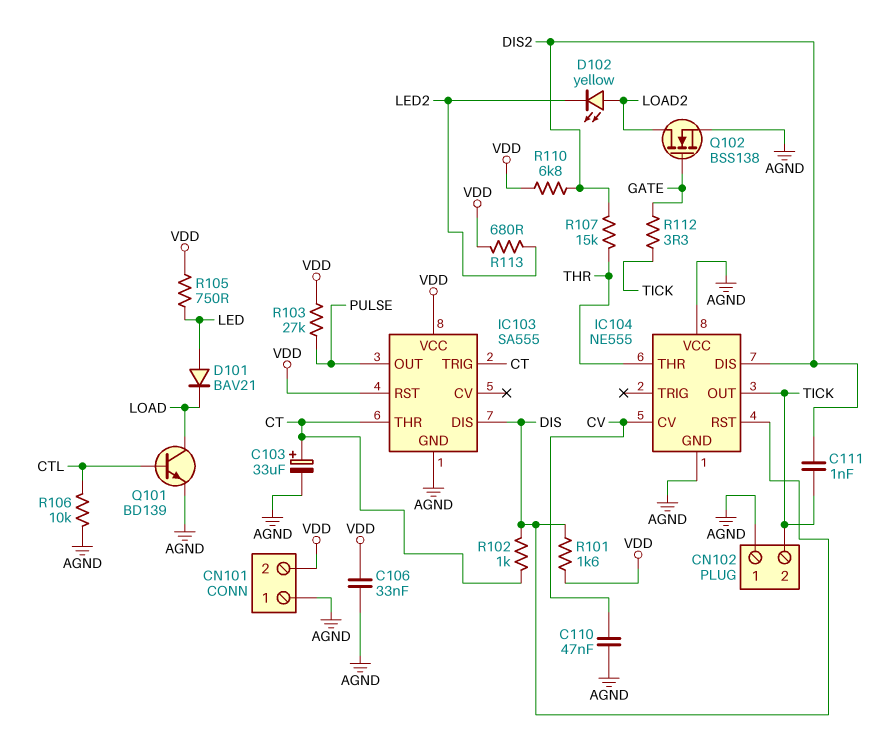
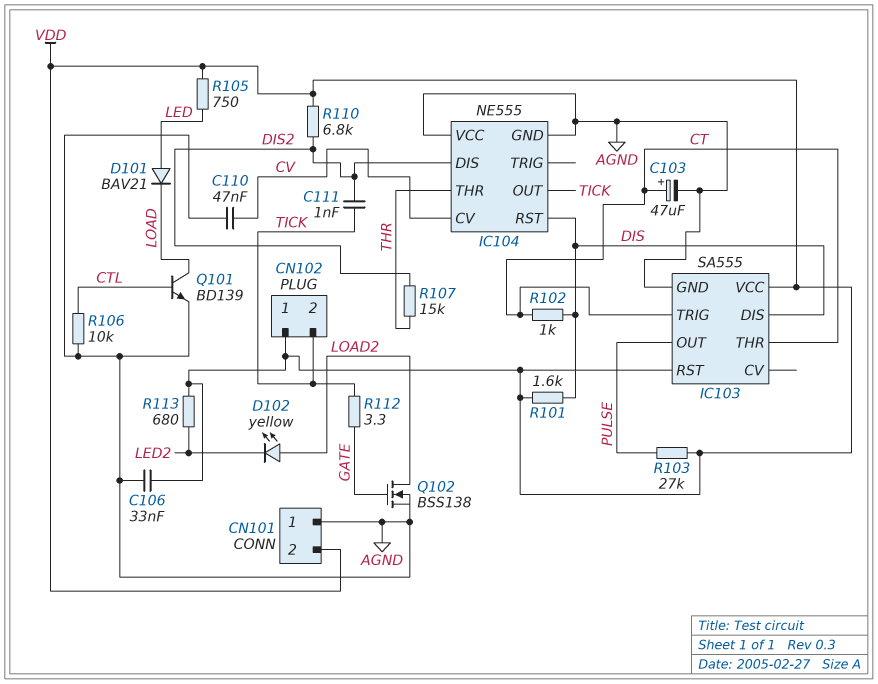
C103: 33uF (plus CT, minus AGND) -> 47uF (plus CT, minus AGND)
CN102 pin 1: AGND -> VDD

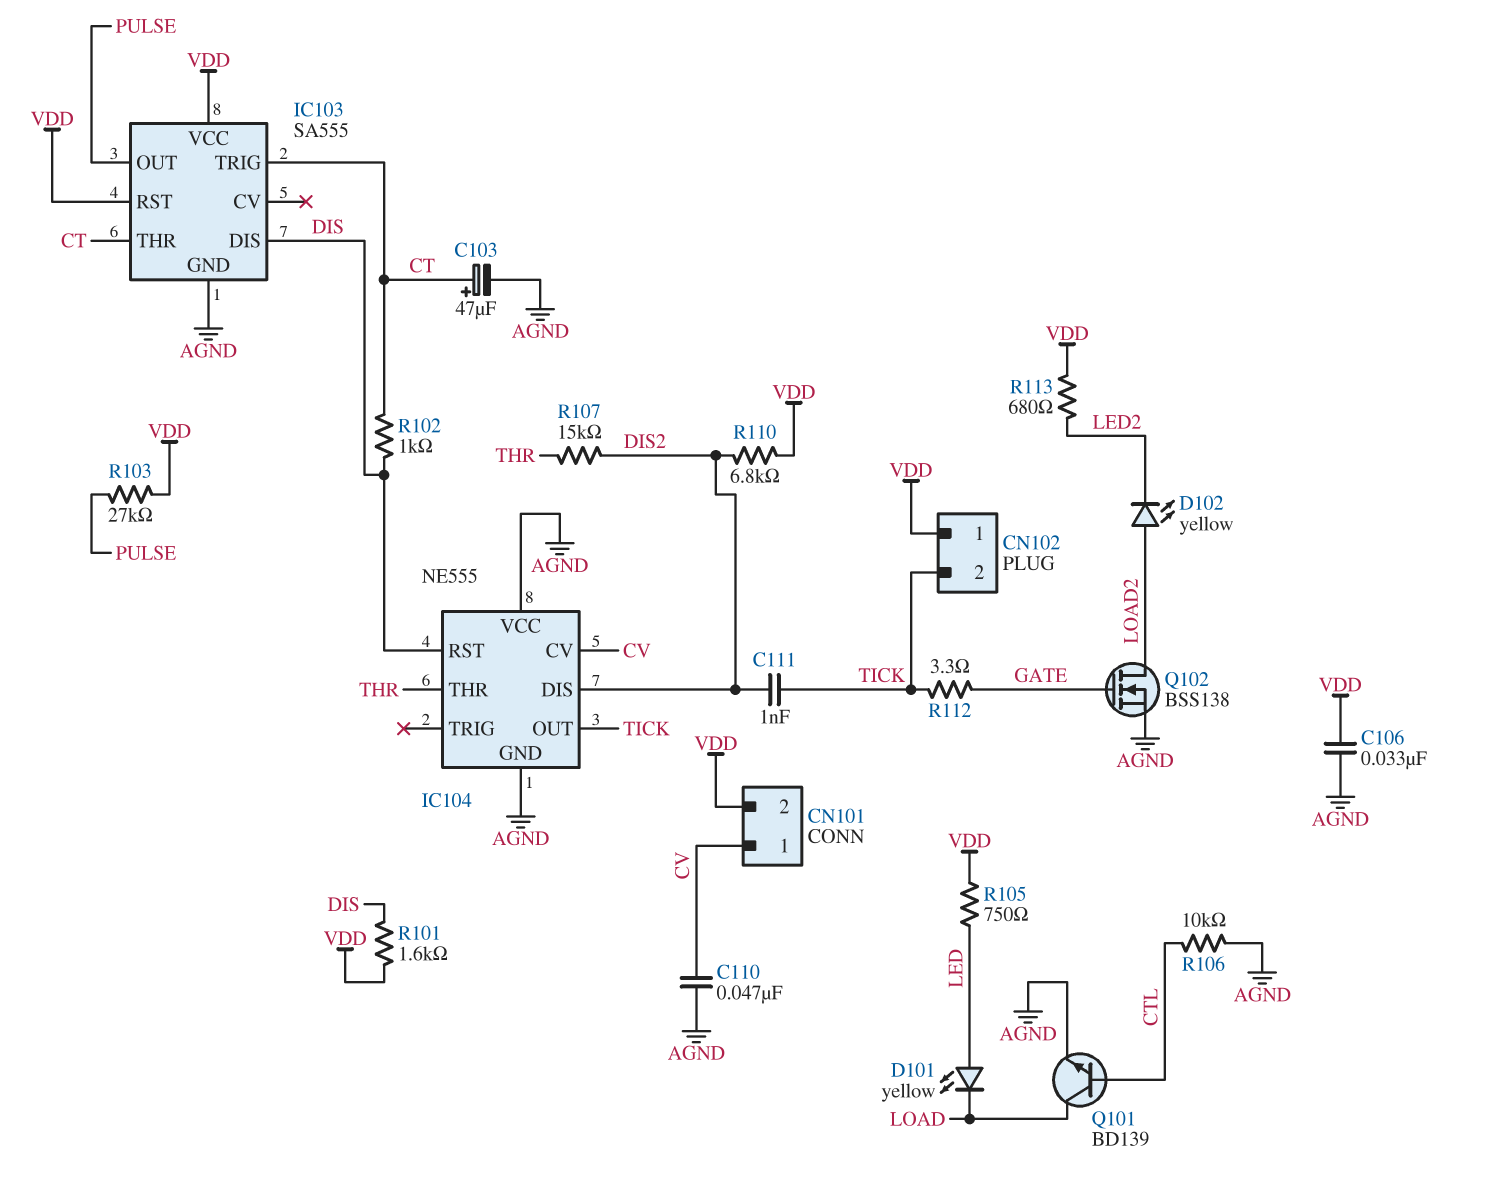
CN101 pin 1: AGND -> CV
D101: diode BAV21 (A LED, K LOAD) -> LED yellow (A LED, K LOAD)

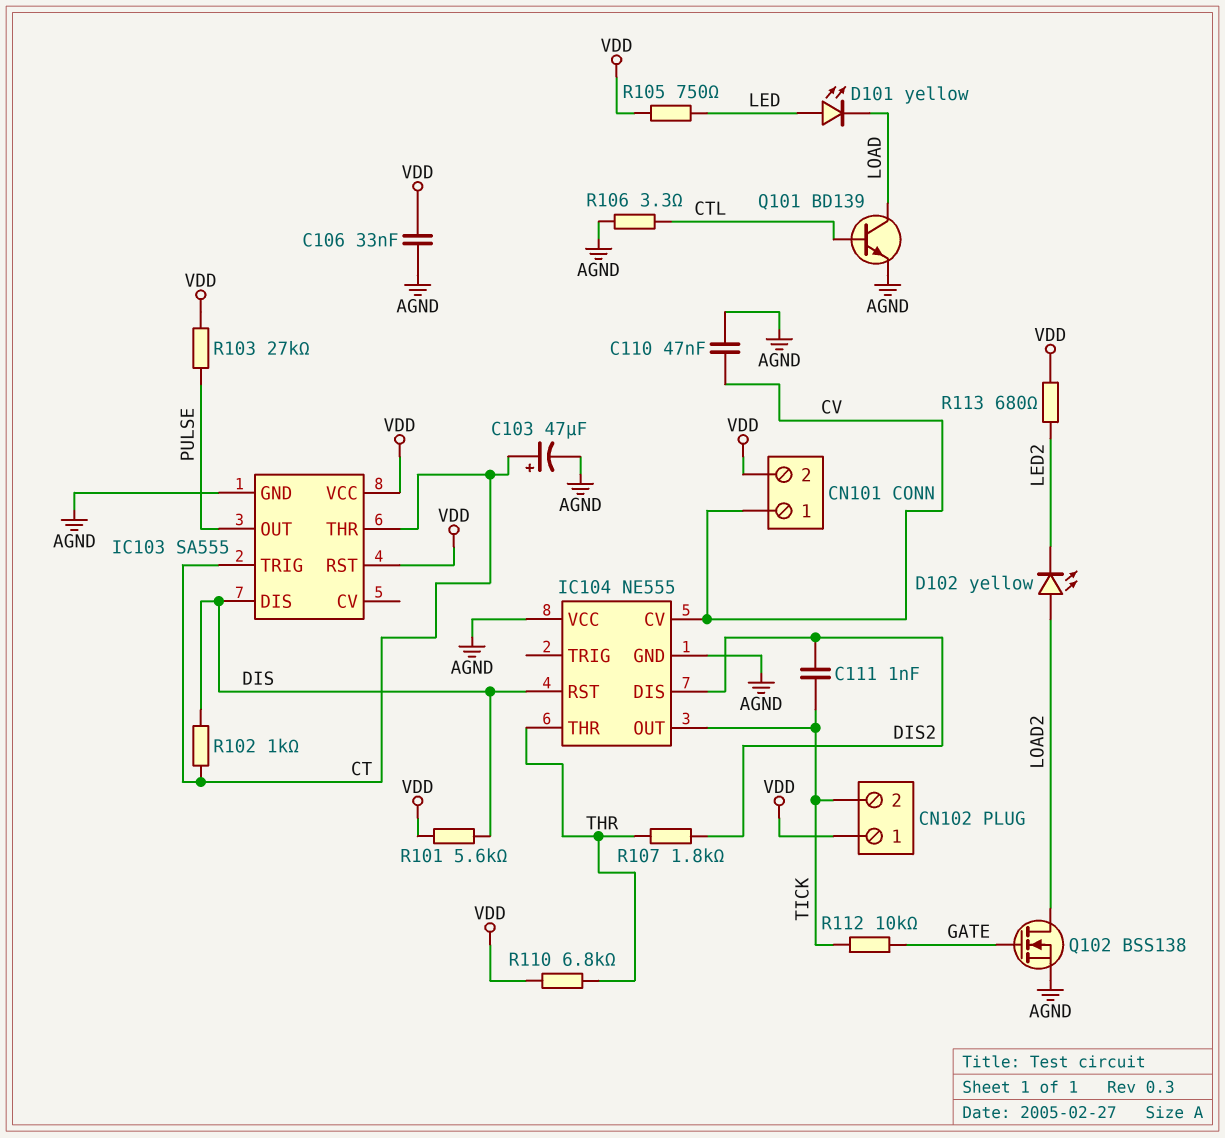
R101: 1.6k (DIS, VDD) -> 5.6k (DIS, VDD)
R106: 10k (AGND, CTL) -> 3.3 (AGND, CTL)
R107: 15k (DIS2, THR) -> 1.8k (DIS2, THR)
R110: 6.8k (DIS2, VDD) -> 6.8k (THR, VDD)
R112: 3.3 (GATE, TICK) -> 10k (GATE, TICK)

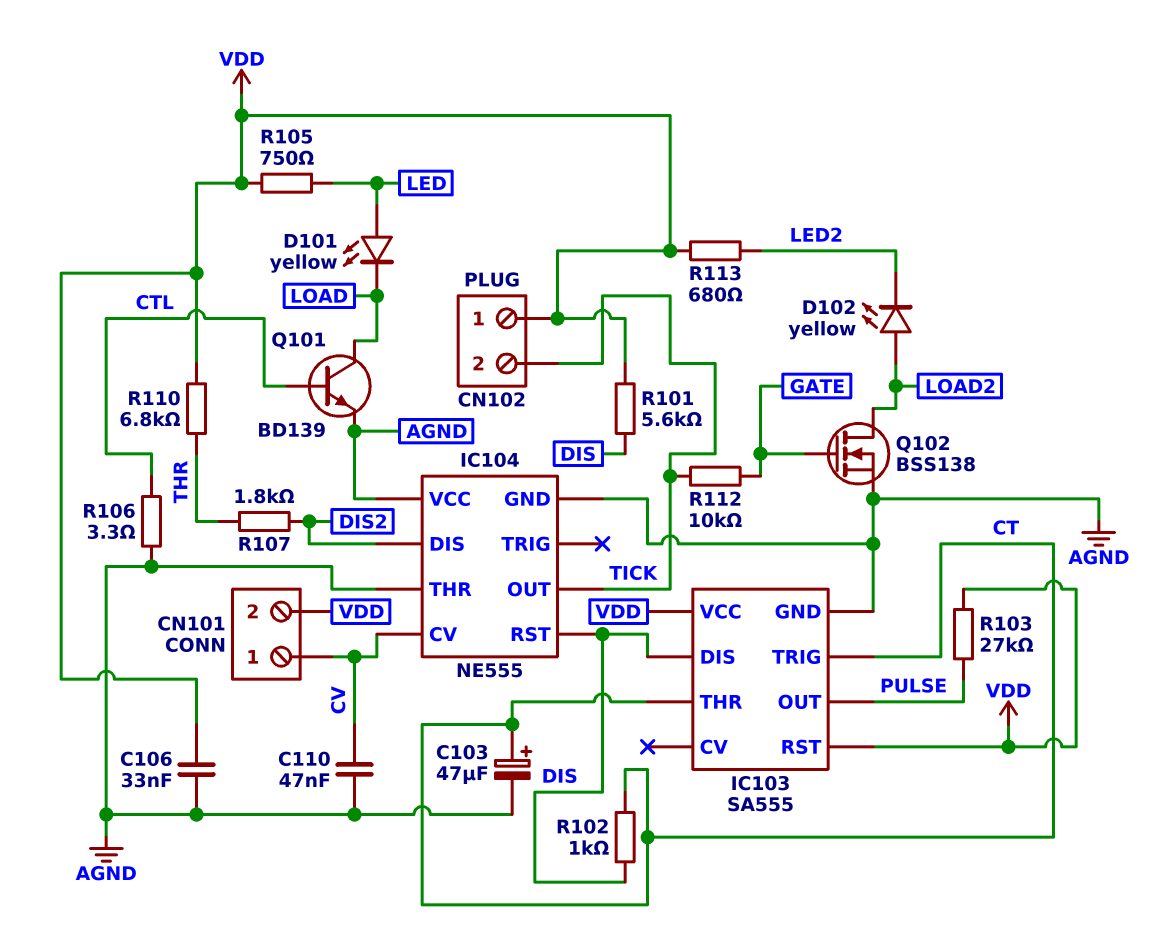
C111: 1nF (DIS2, TICK) -> none
IC104 pin THR: THR -> AGND

